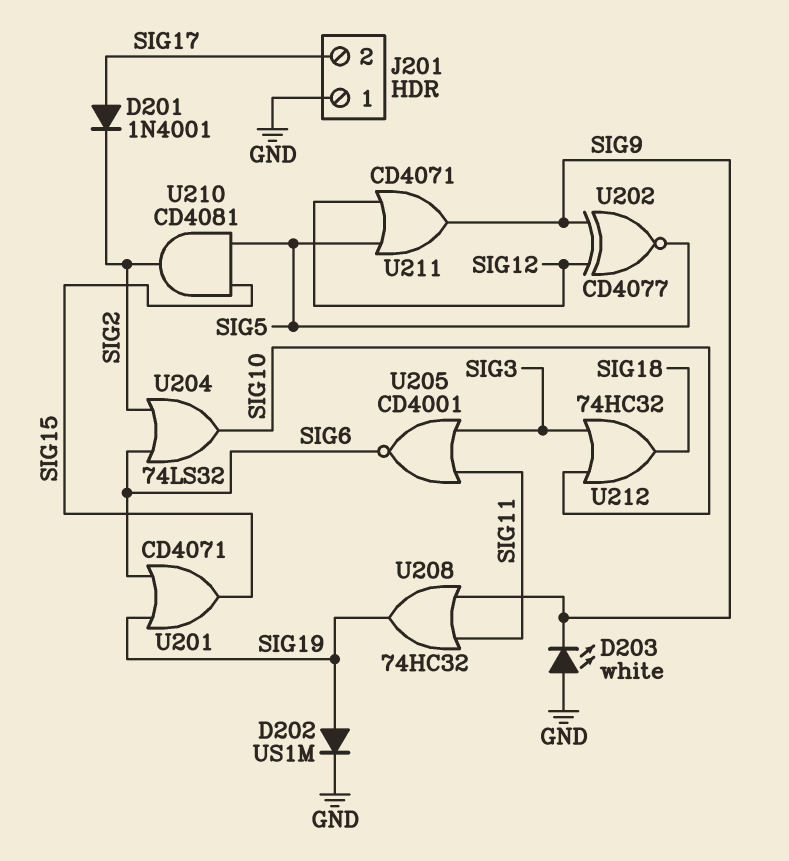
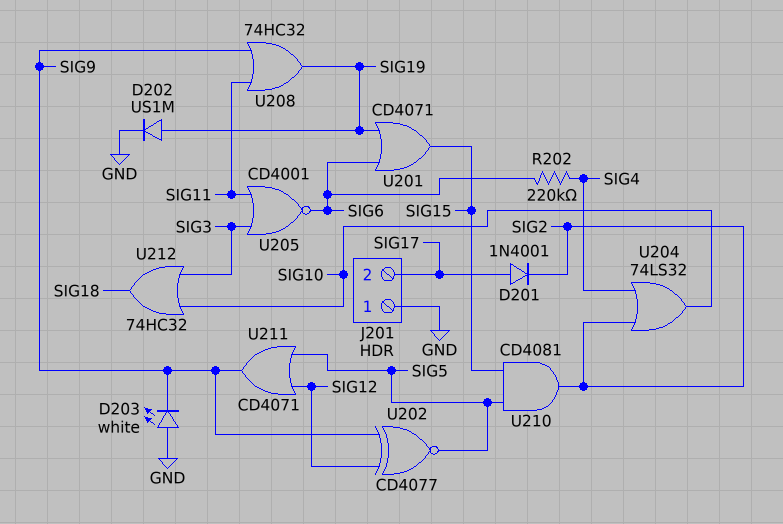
R202: none -> 220k (SIG4, SIG6)
U204: OR 74LS32 (in SIG2, in SIG6, out SIG10) -> OR 74LS32 (in SIG2, in SIG4, out SIG10)

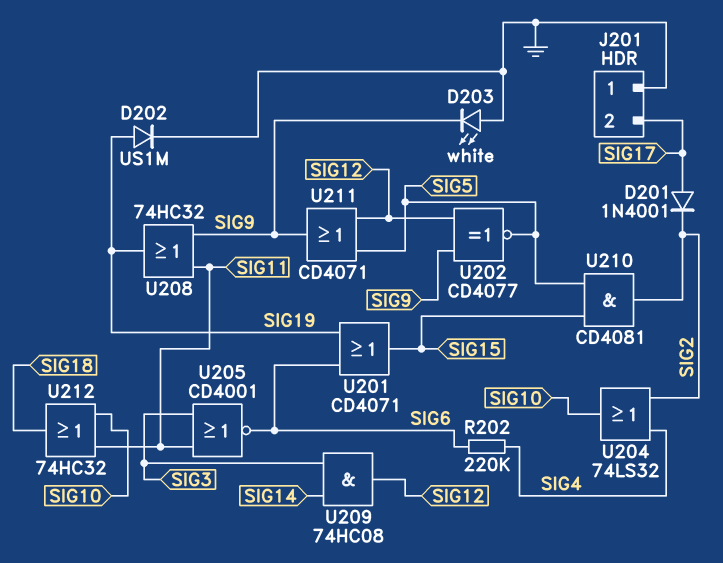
U209: none -> AND 74HC08 (in SIG3, in SIG14, out SIG12)
U212: OR 74HC32 (in SIG3, in SIG10, out SIG18) -> OR 74HC32 (in SIG10, in SIG11, out SIG18)

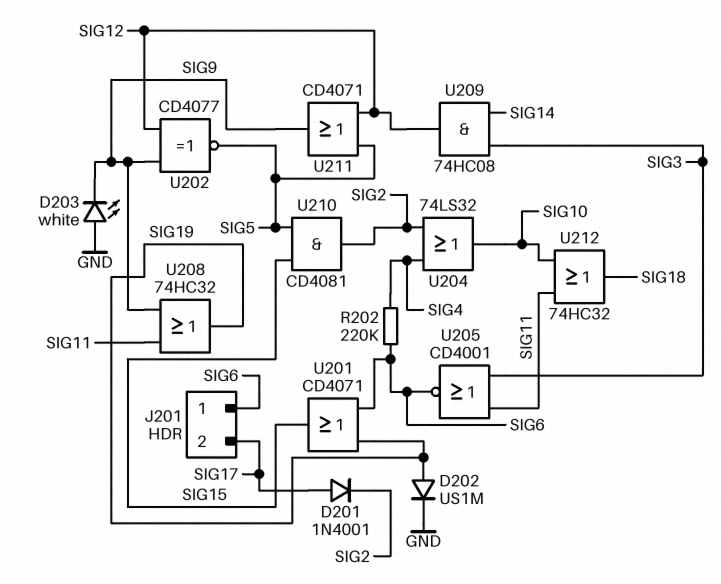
J201 pin 1: GND -> SIG6

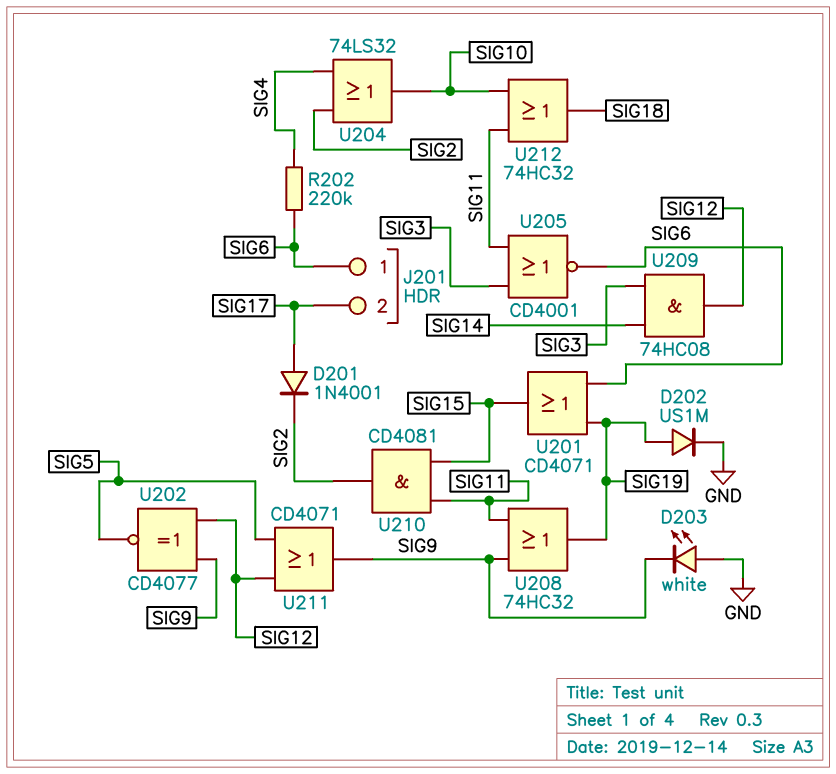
U210: AND CD4081 (in SIG5, in SIG15, out SIG2) -> AND CD4081 (in SIG11, in SIG15, out SIG2)

